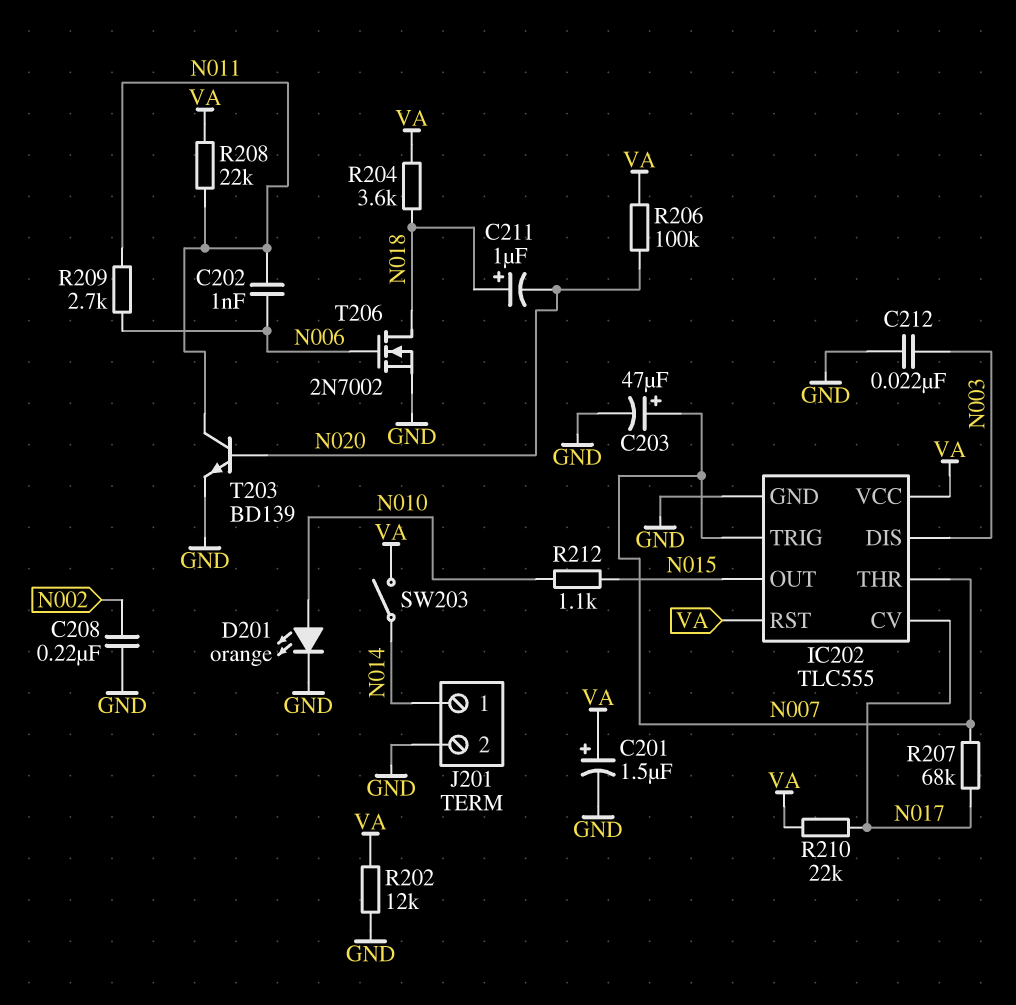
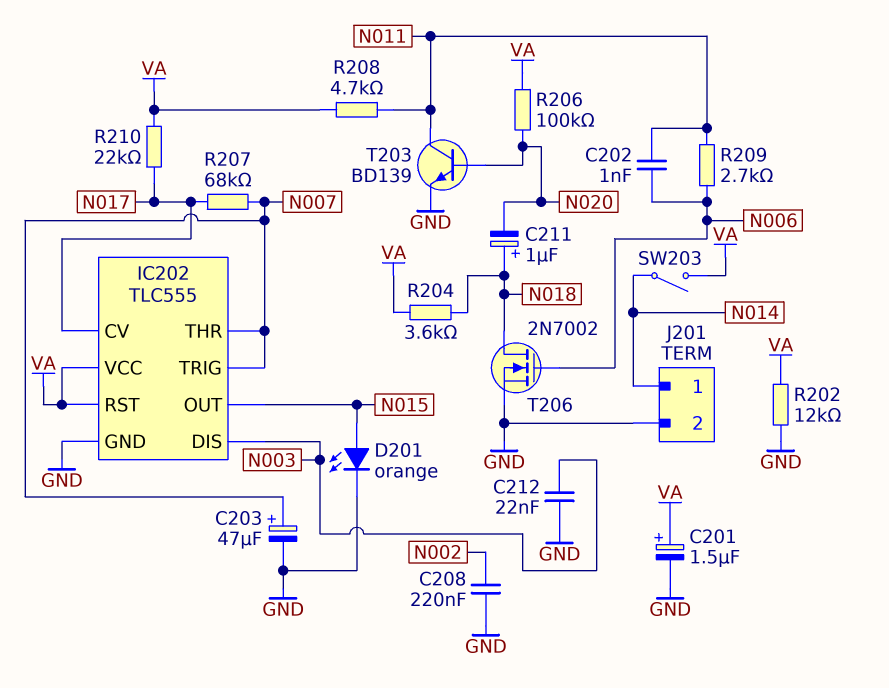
D201: LED orange (A N010, K GND) -> LED orange (A N015, K GND)
R208: 22k (N011, VA) -> 4.7k (N011, VA)
R212: 1.1k (N010, N015) -> none

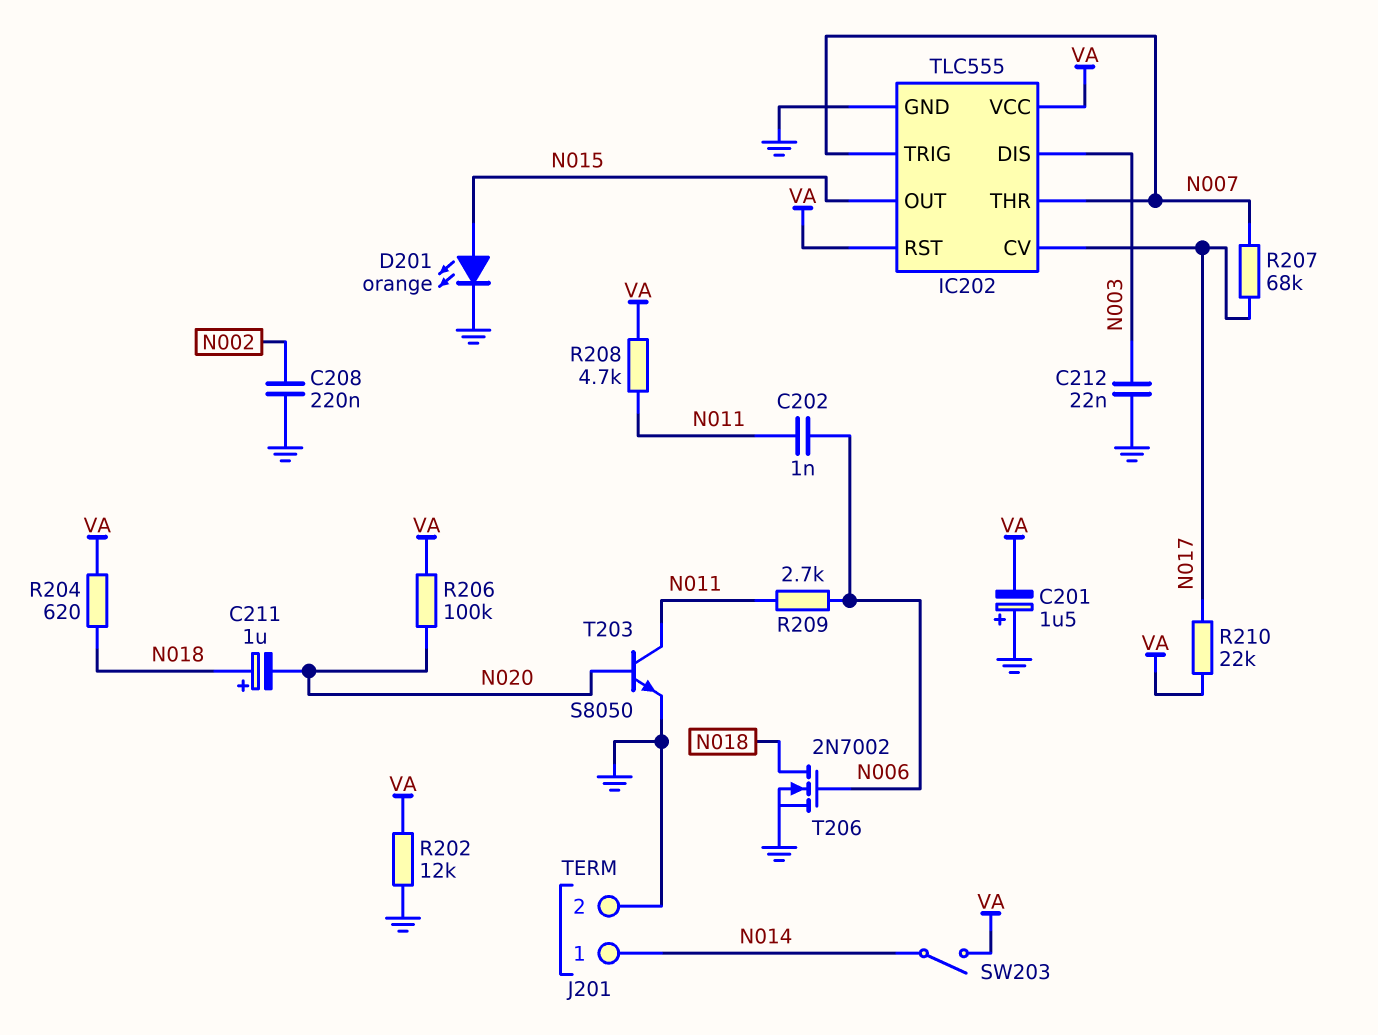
C201: 1.5uF (plus VA, minus GND) -> 1.5uF (plus GND, minus VA)
C203: 47uF (plus N007, minus GND) -> none
R204: 3.6k (N018, VA) -> 620 (N018, VA)
T203: NPN BD139 (B N020, C N011, E GND) -> NPN S8050 (B N020, C N011, E GND)

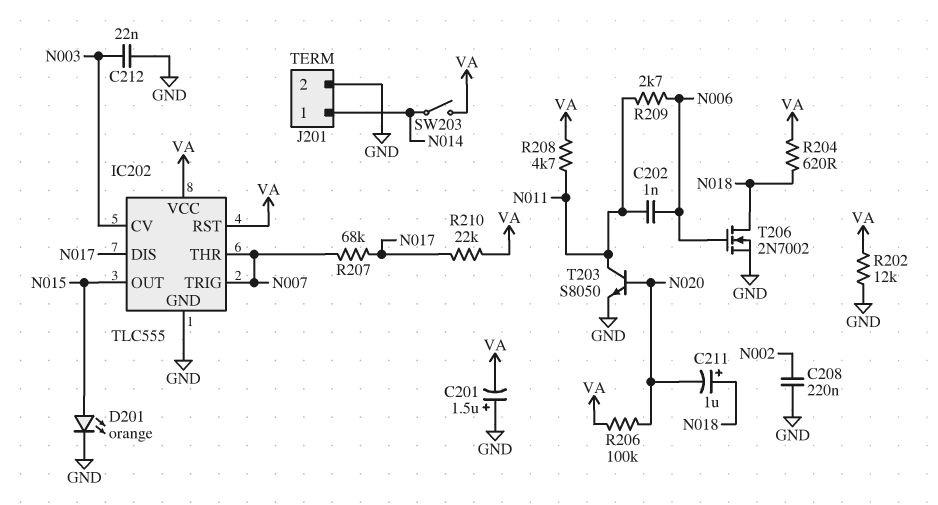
IC202 pin CV: N017 -> N003
IC202 pin DIS: N003 -> N017

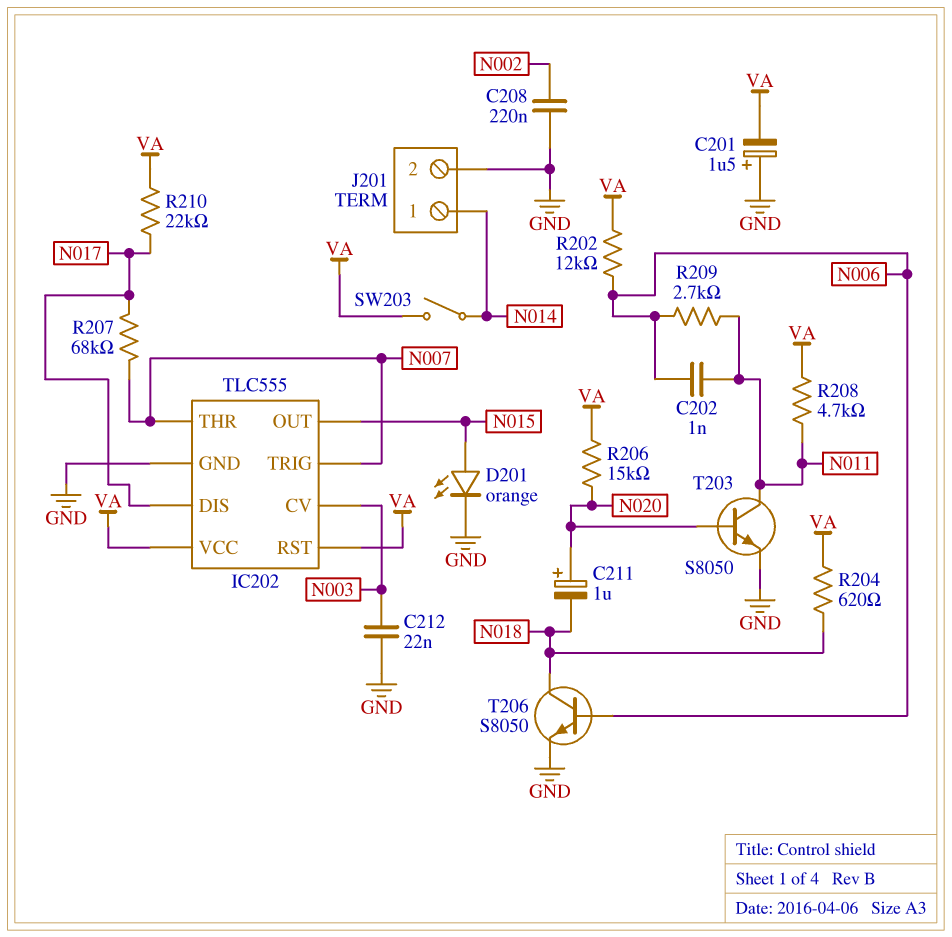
C211: 1uF (plus N018, minus N020) -> 1uF (plus N020, minus N018)
R202: 12k (GND, VA) -> 12k (N006, VA)
R206: 100k (N020, VA) -> 15k (N020, VA)
T206: NMOS 2N7002 (G N006, D N018, S GND) -> NPN S8050 (B N006, C N018, E GND)

